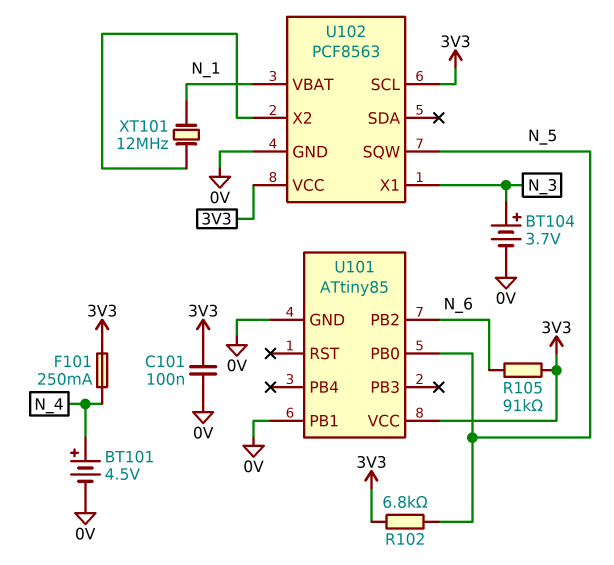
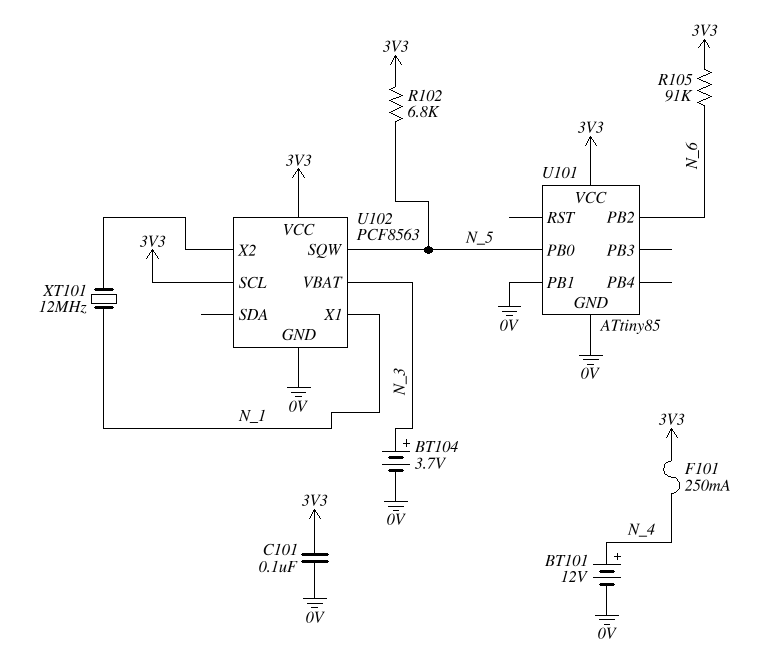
BT101: 4.5V (plus N_4, minus 0V) -> 12V (plus N_4, minus 0V)
U102 pin VBAT: N_1 -> N_3
U102 pin X1: N_3 -> N_1

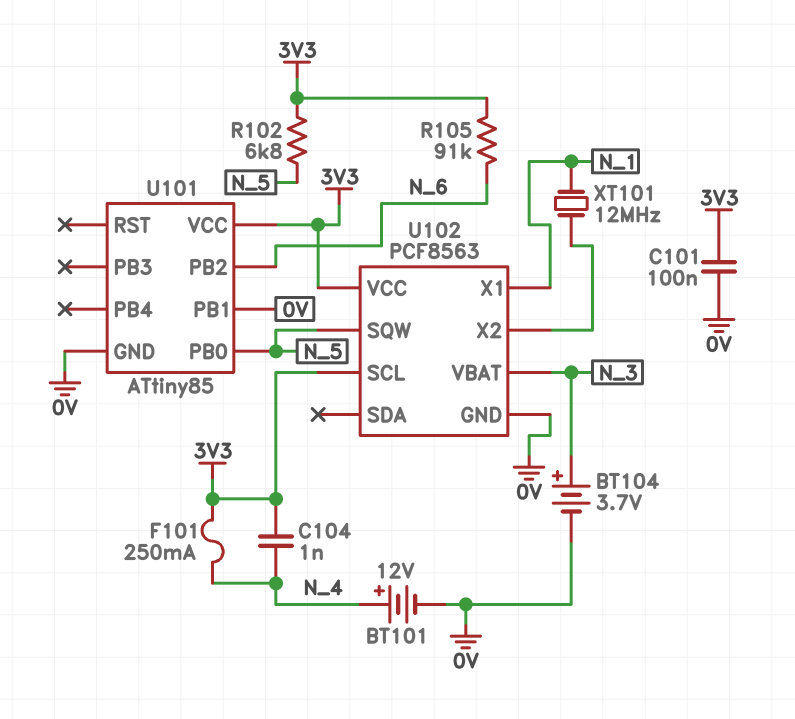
C104: none -> 1nF (3V3, N_4)

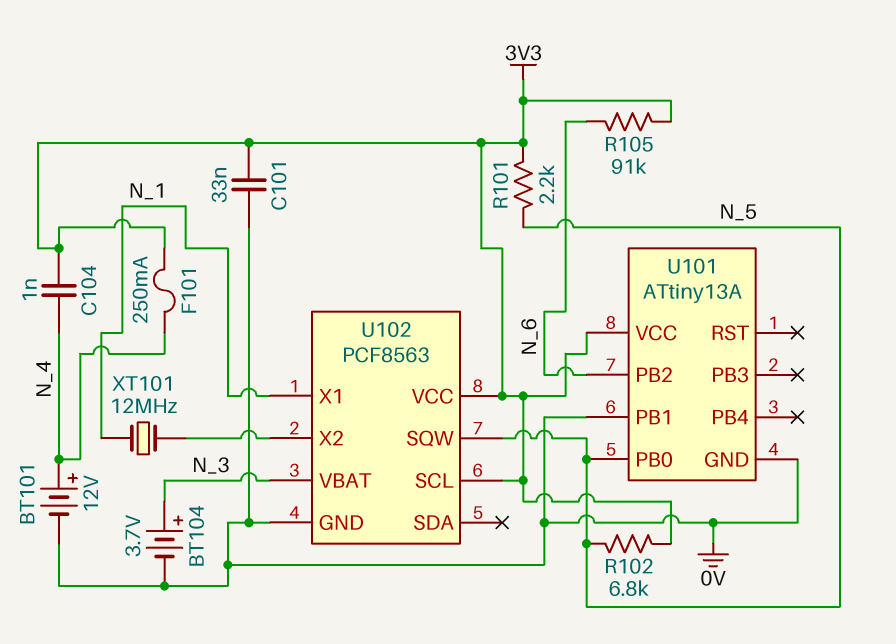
C101: 100nF (0V, 3V3) -> 33nF (0V, 3V3)
R101: none -> 2.2k (3V3, N_5)
U101: ATtiny85 -> ATtiny13A

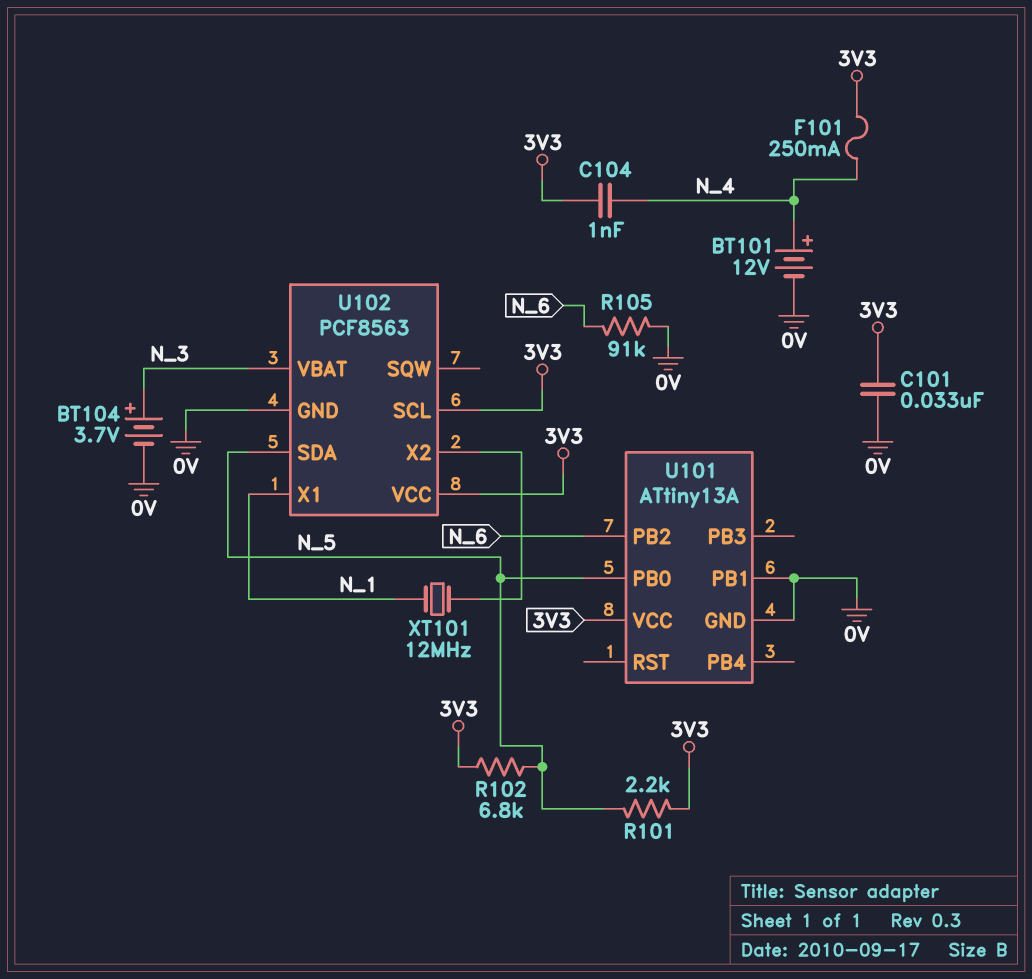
R105: 91k (3V3, N_6) -> 91k (0V, N_6)
U102 pin SDA: none -> N_5
U102 pin SQW: N_5 -> none

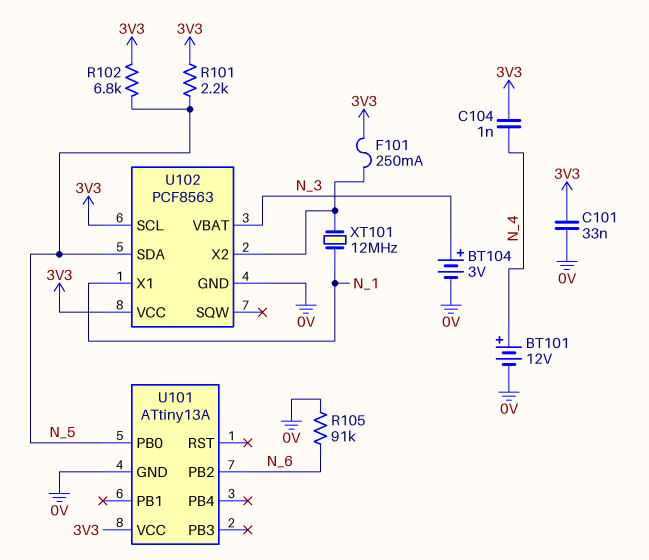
BT104: 3.7V (plus N_3, minus 0V) -> 3V (plus N_3, minus 0V)
F101: 250mA (3V3, N_4) -> 250mA (3V3, U102/X2)
U101 pin PB1: 0V -> none

